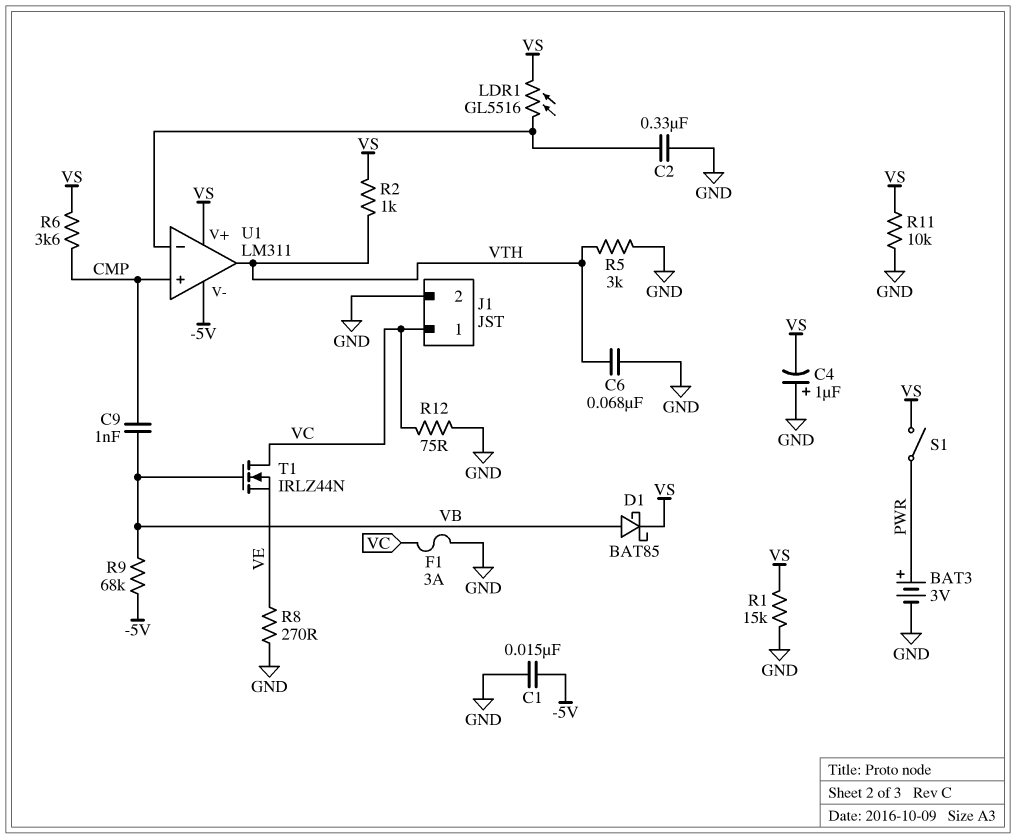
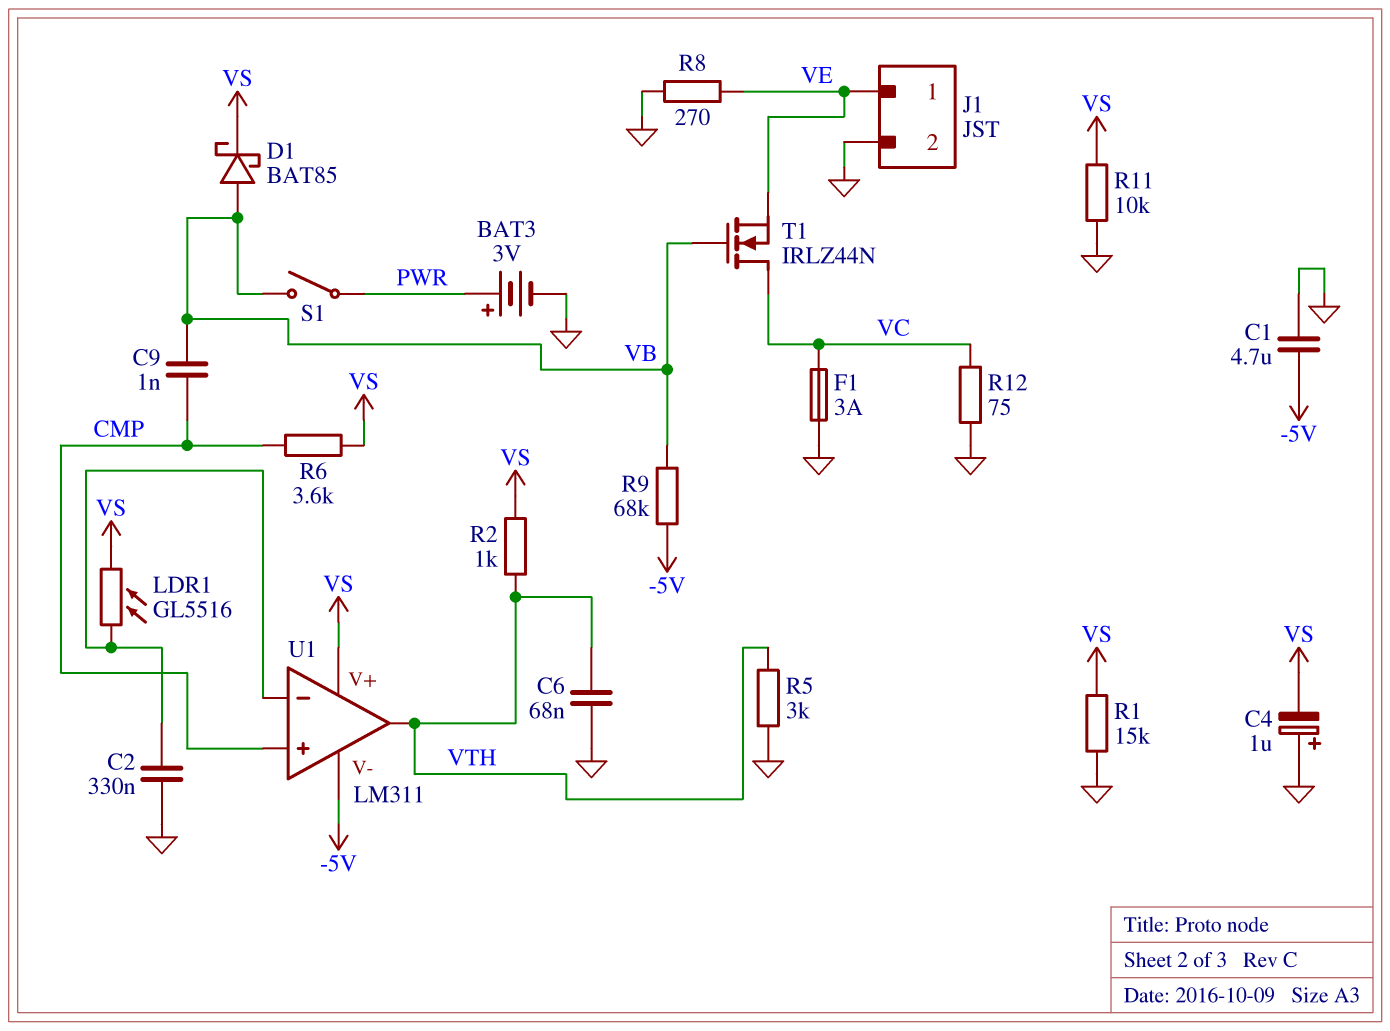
C1: 15nF (-5V, GND) -> 4.7uF (-5V, GND)
J1 pin 1: VC -> VE
S1: switch (PWR, VS) -> switch (PWR, VB)

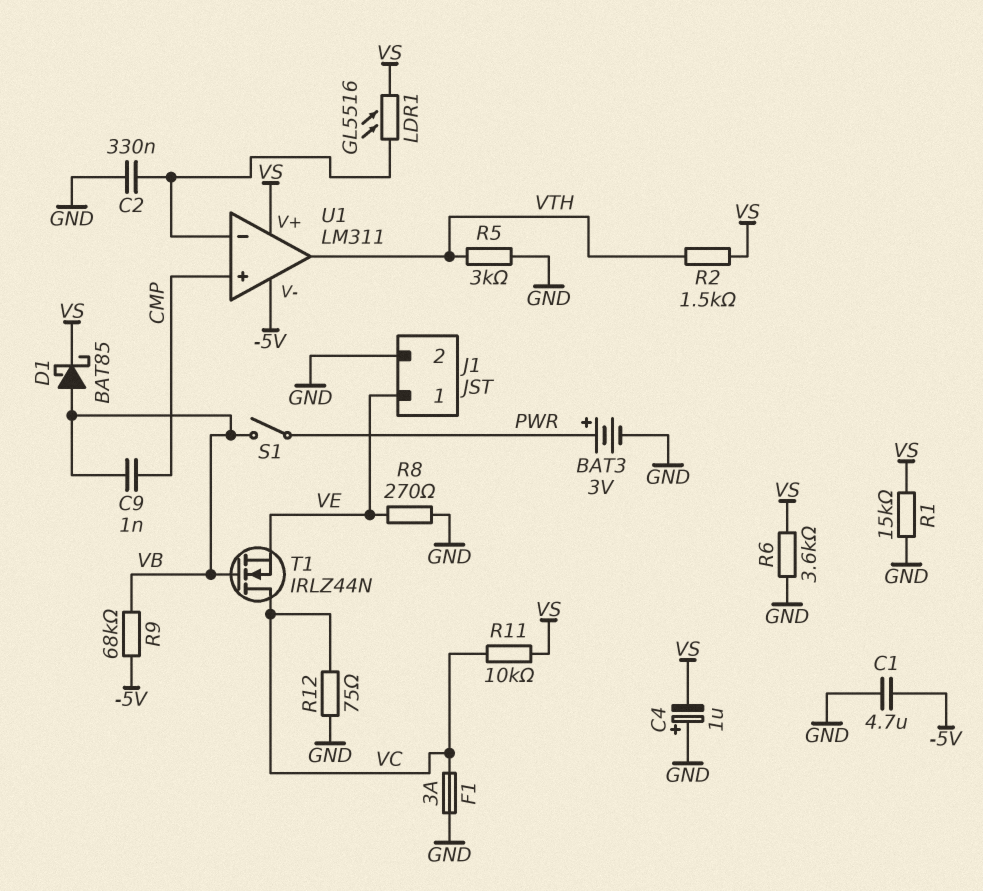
C6: 68nF (GND, VTH) -> none
R2: 1k (VS, VTH) -> 1.5k (VS, VTH)
R6: 3.6k (CMP, VS) -> 3.6k (GND, VS)
R11: 10k (GND, VS) -> 10k (VC, VS)

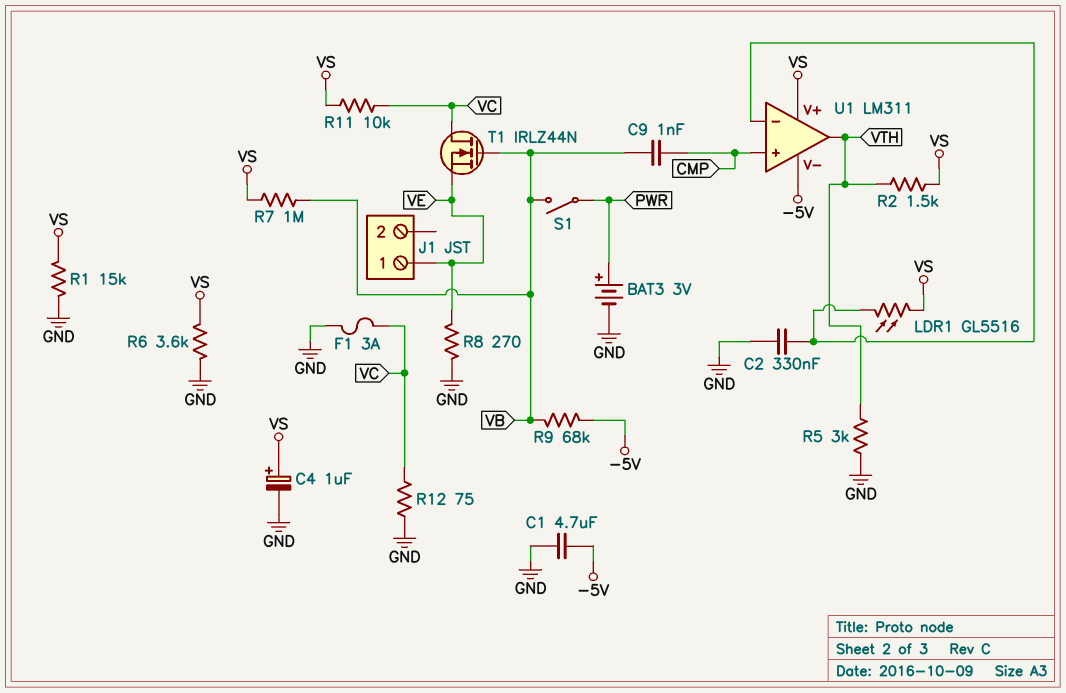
C4: 1uF (plus GND, minus VS) -> 1uF (plus VS, minus GND)
D1: schottky BAT85 (A VB, K VS) -> none
J1 pin 2: GND -> none
R7: none -> 1M (VB, VS)

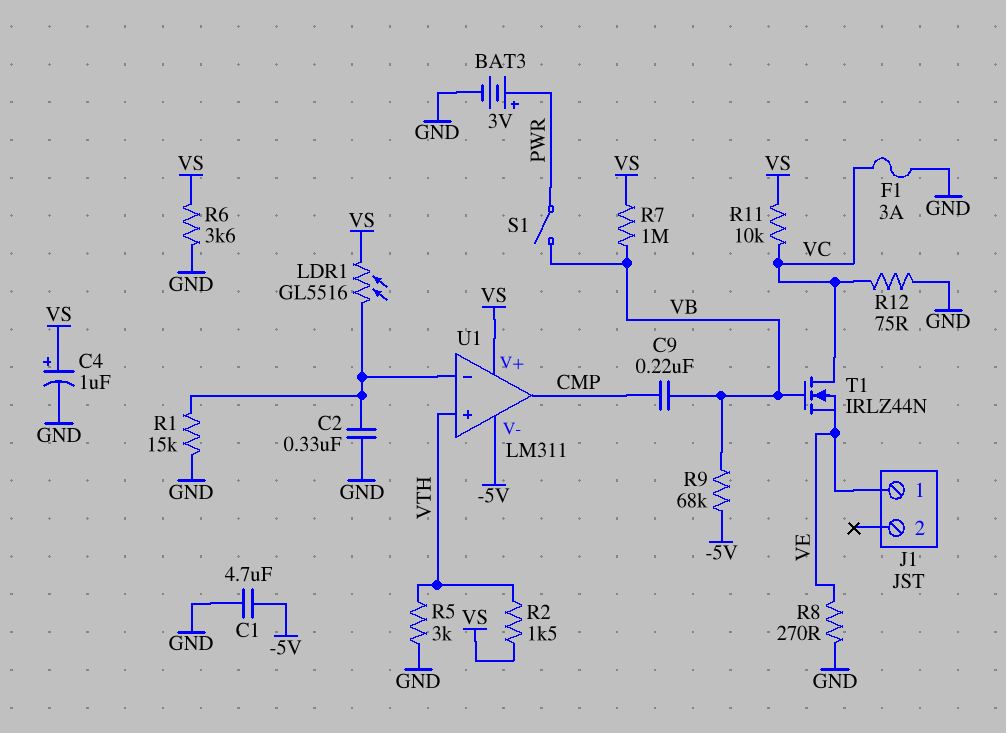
C9: 1nF (CMP, VB) -> 220nF (CMP, VB)
R1: 15k (GND, VS) -> 15k (GND, U1/in-)
U1 pin in+: CMP -> VTH
U1 pin out: VTH -> CMP

